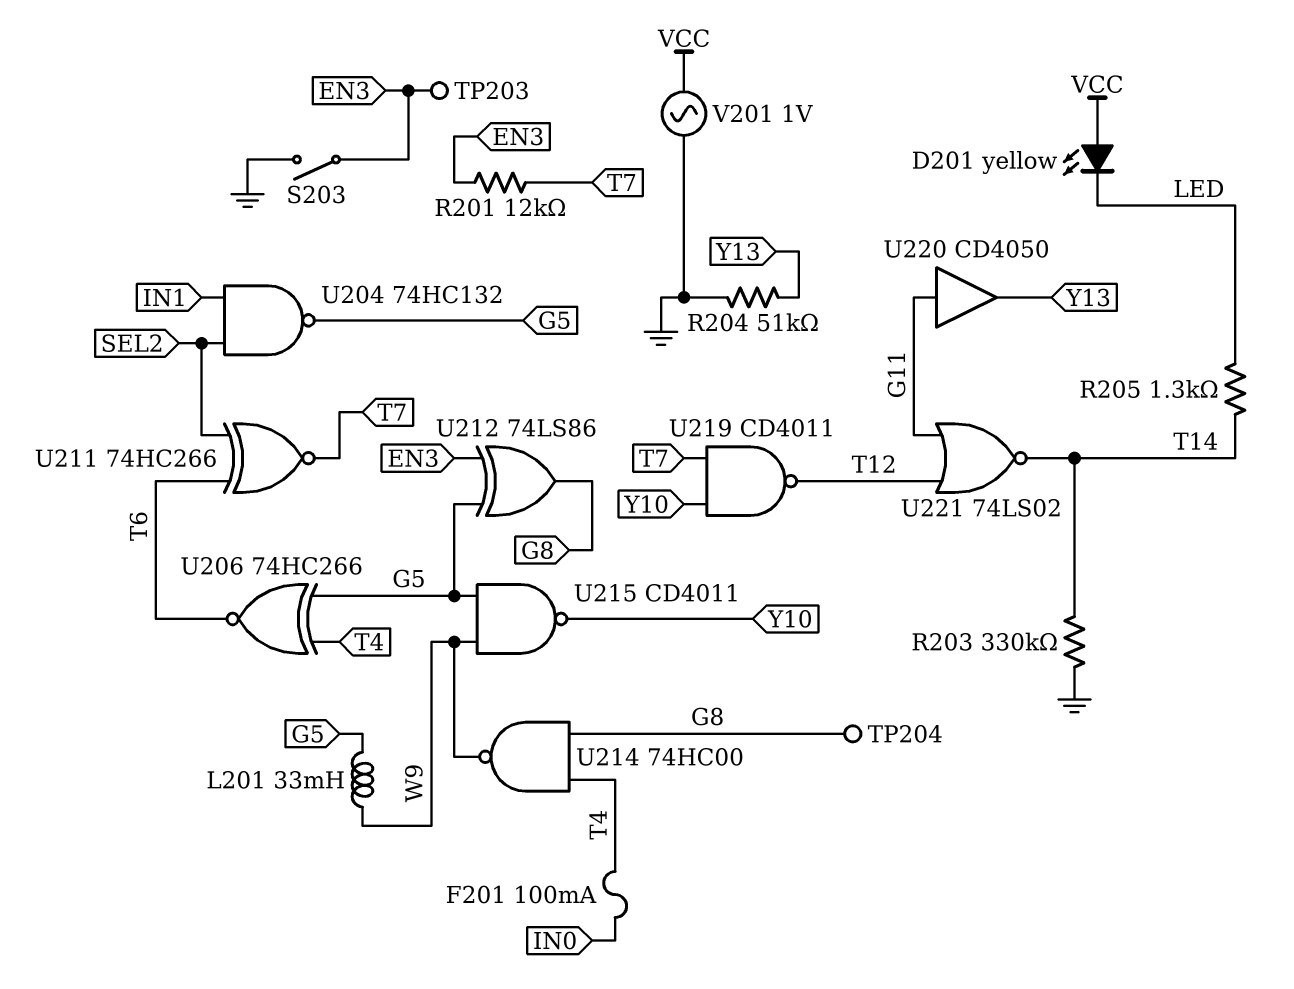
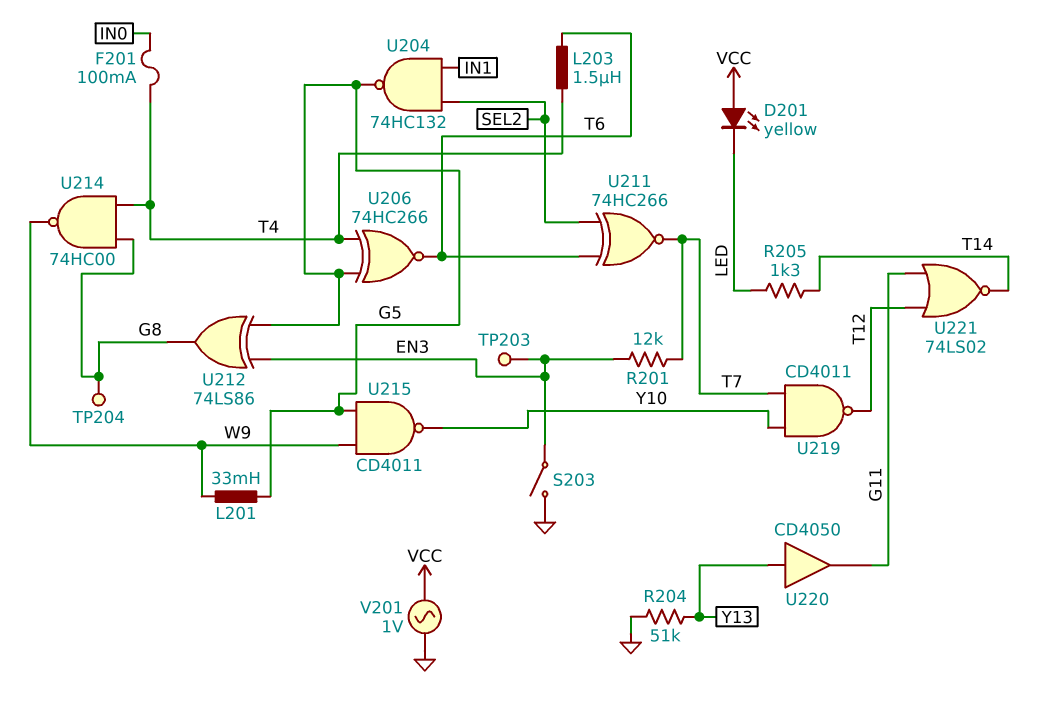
L203: none -> 1.5uH (T4, T6)
R203: 330k (GND, T14) -> none
U220: buffer CD4050 (in G11, out Y13) -> buffer CD4050 (in Y13, out G11)

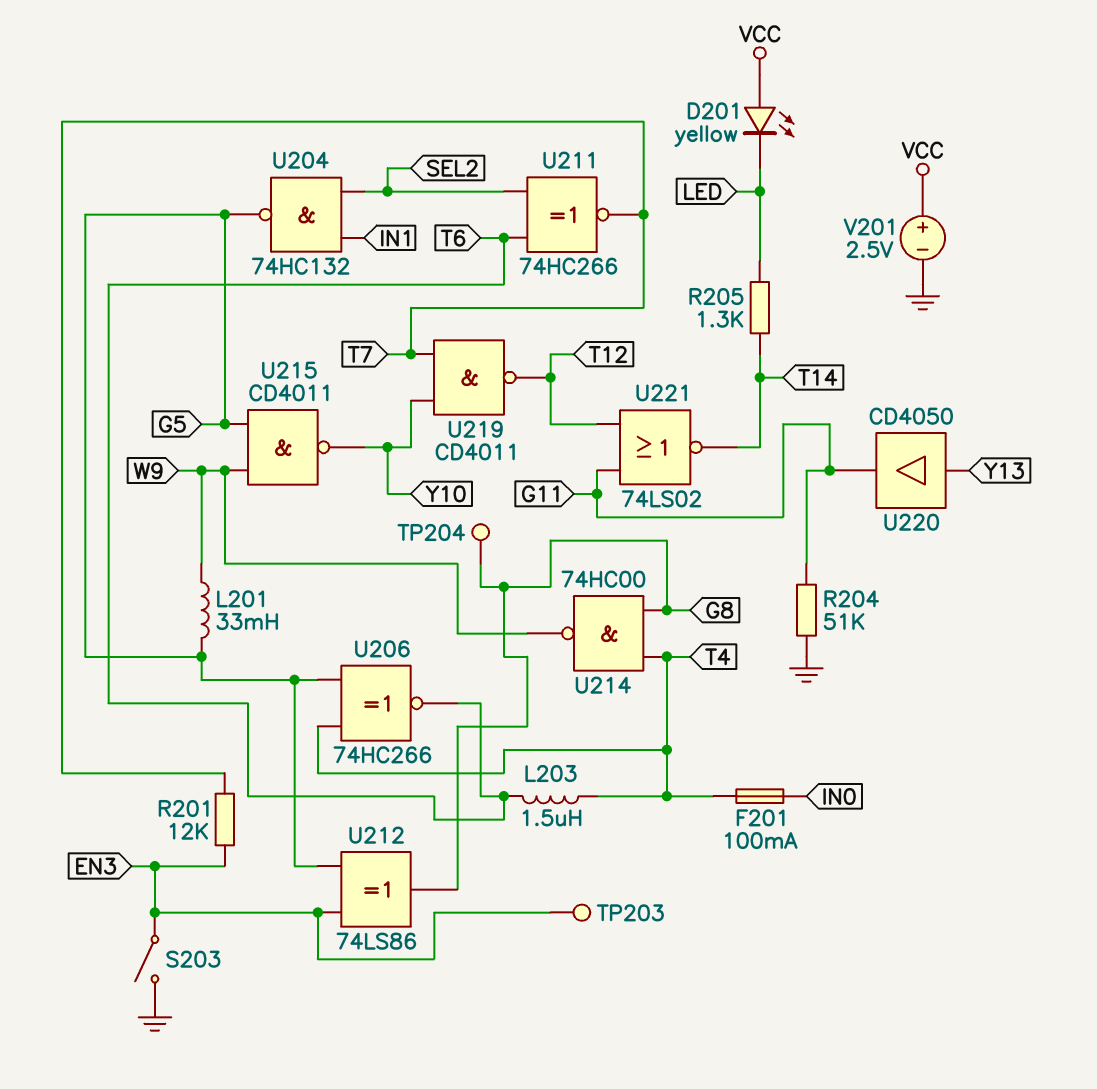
R204: 51k (GND, Y13) -> 51k (G11, GND)
V201: AC 1V (GND, VCC) -> 2.5V (plus VCC, minus GND)

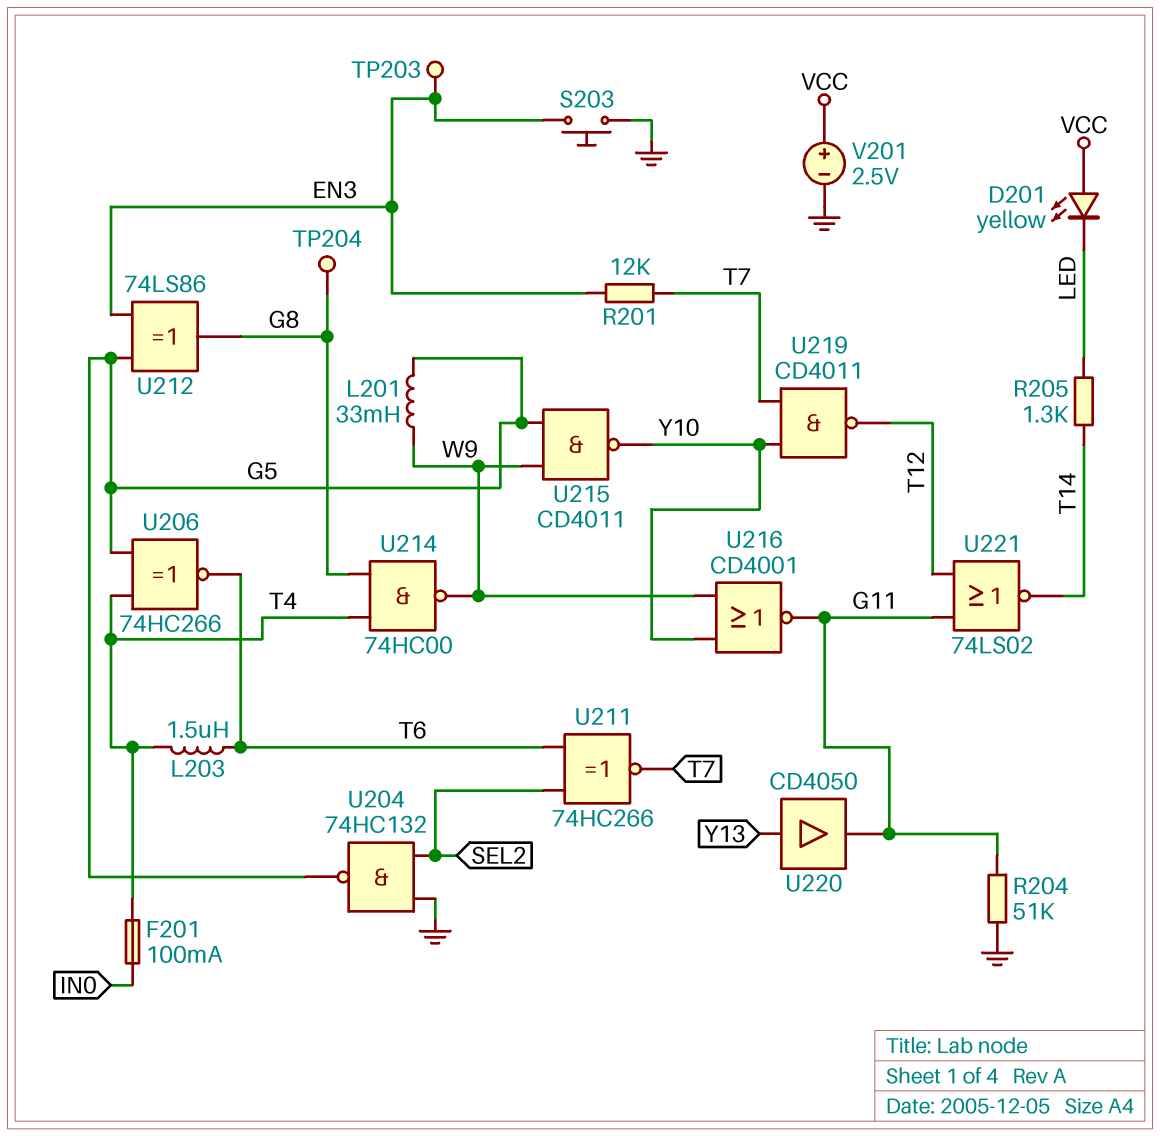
S203: switch (EN3, GND) -> button (EN3, GND)
U204: NAND 74HC132 (in IN1, in SEL2, out G5) -> NAND 74HC132 (in GND, in SEL2, out G5)
U216: none -> NOR CD4001 (in W9, in Y10, out G11)

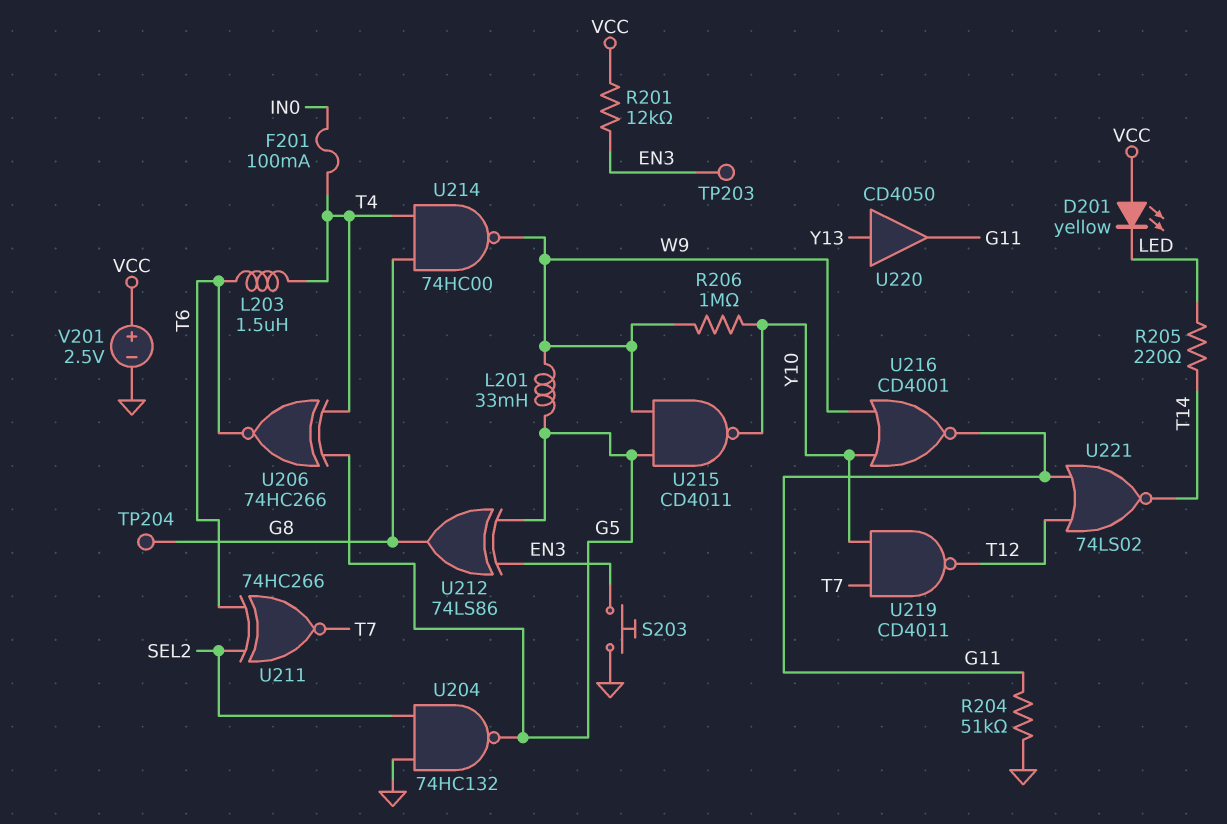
R201: 12k (EN3, T7) -> 12k (EN3, VCC)
R205: 1.3k (LED, T14) -> 220 (LED, T14)
R206: none -> 1M (W9, Y10)

